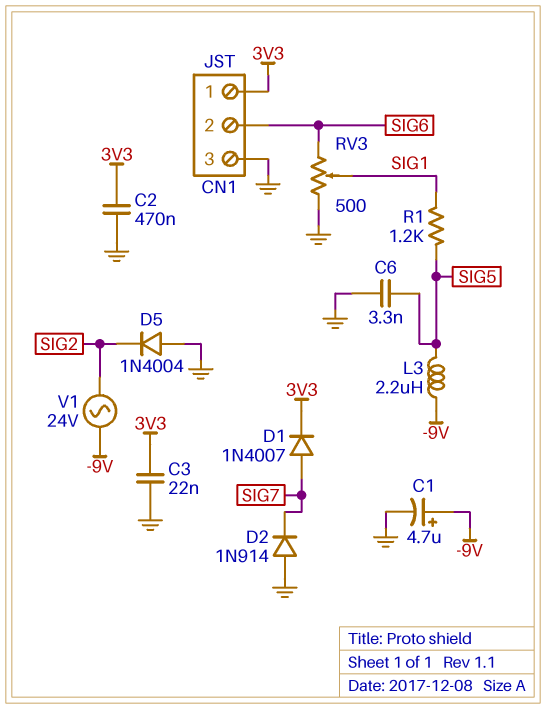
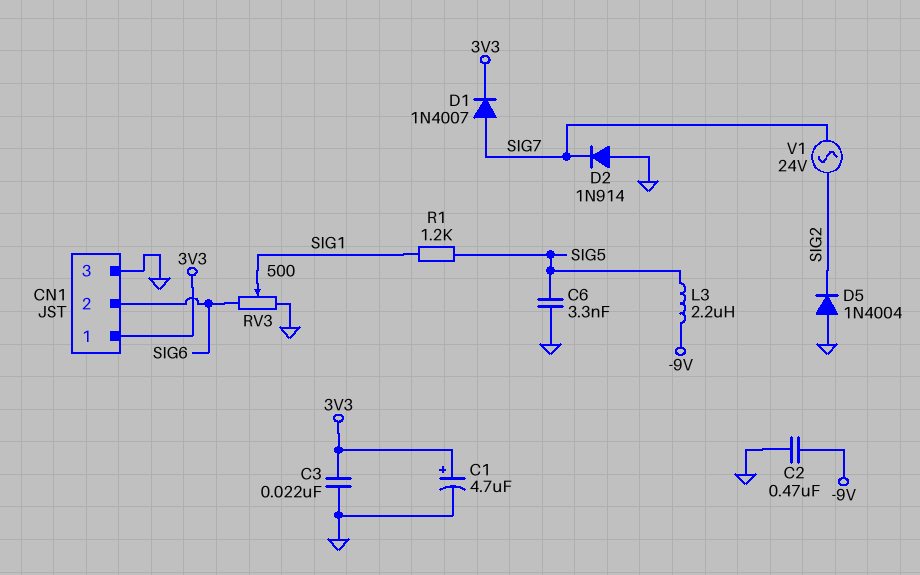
C1: 4.7uF (plus -9V, minus GND) -> 4.7uF (plus 3V3, minus GND)
C2: 470nF (3V3, GND) -> 470nF (-9V, GND)
V1: AC 24V (-9V, SIG2) -> AC 24V (SIG2, SIG7)

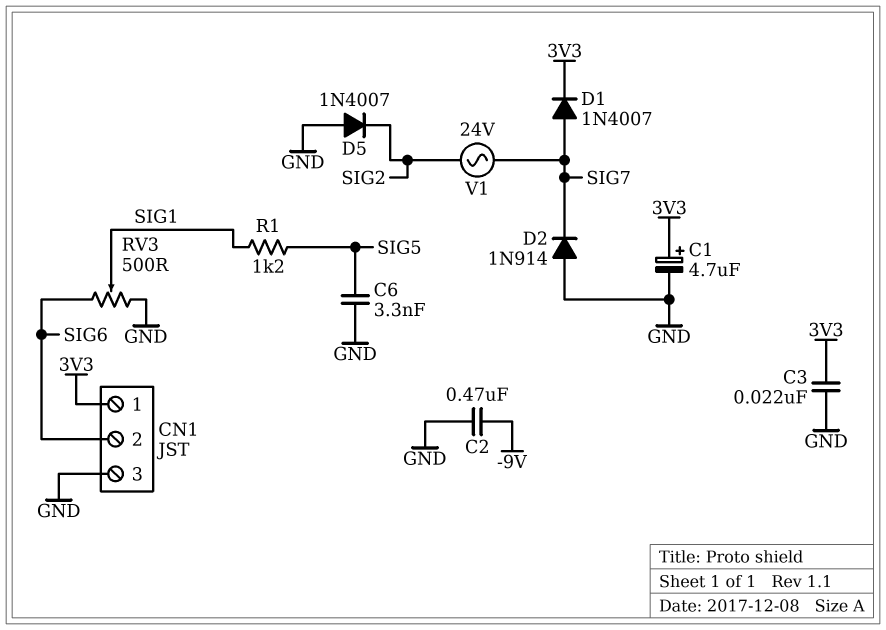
D5: diode 1N4004 (A GND, K SIG2) -> diode 1N4007 (A GND, K SIG2)
L3: 2.2uH (-9V, SIG5) -> none

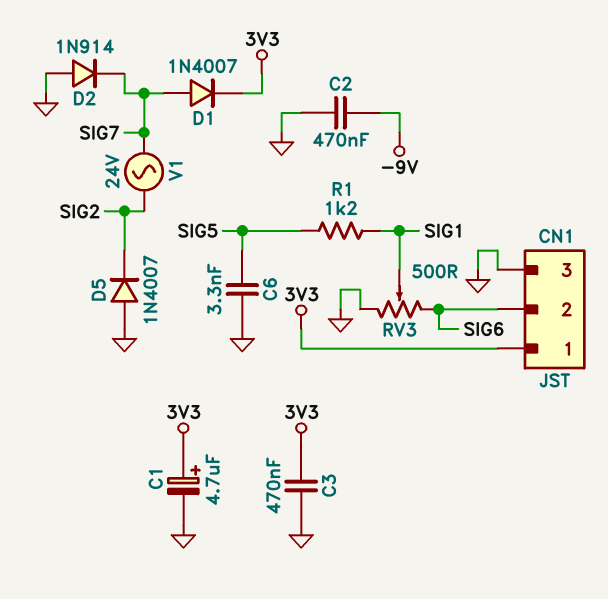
C3: 22nF (3V3, GND) -> 470nF (3V3, GND)

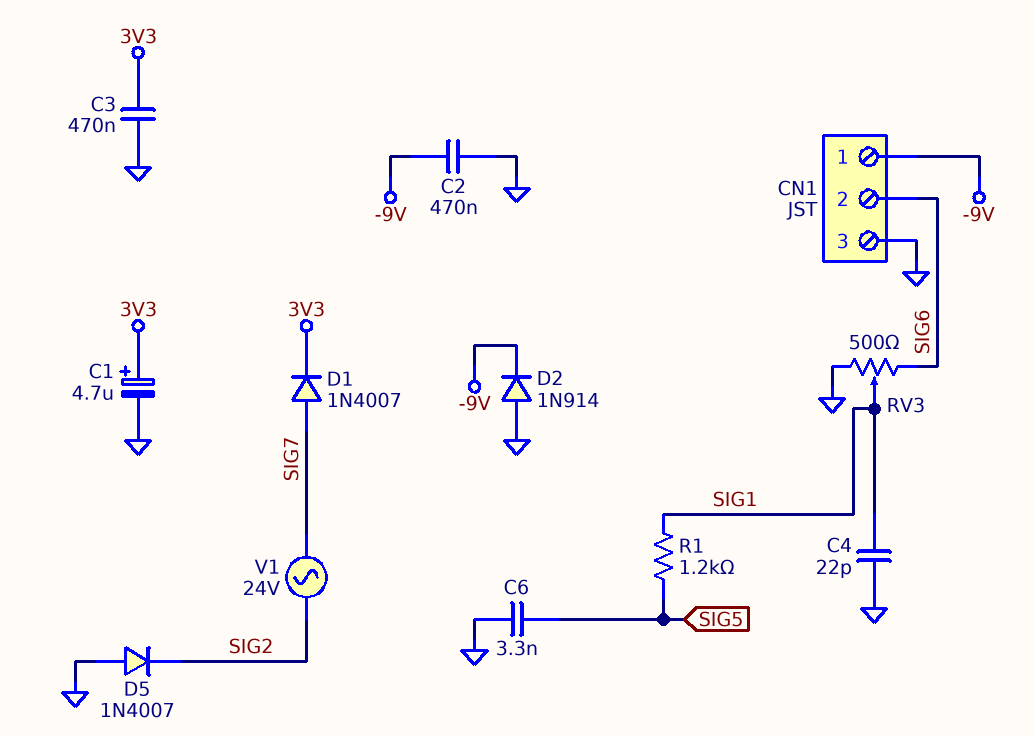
C4: none -> 22pF (GND, SIG1)
CN1 pin 1: 3V3 -> -9V
D2: diode 1N914 (A GND, K SIG7) -> diode 1N914 (A GND, K -9V)

